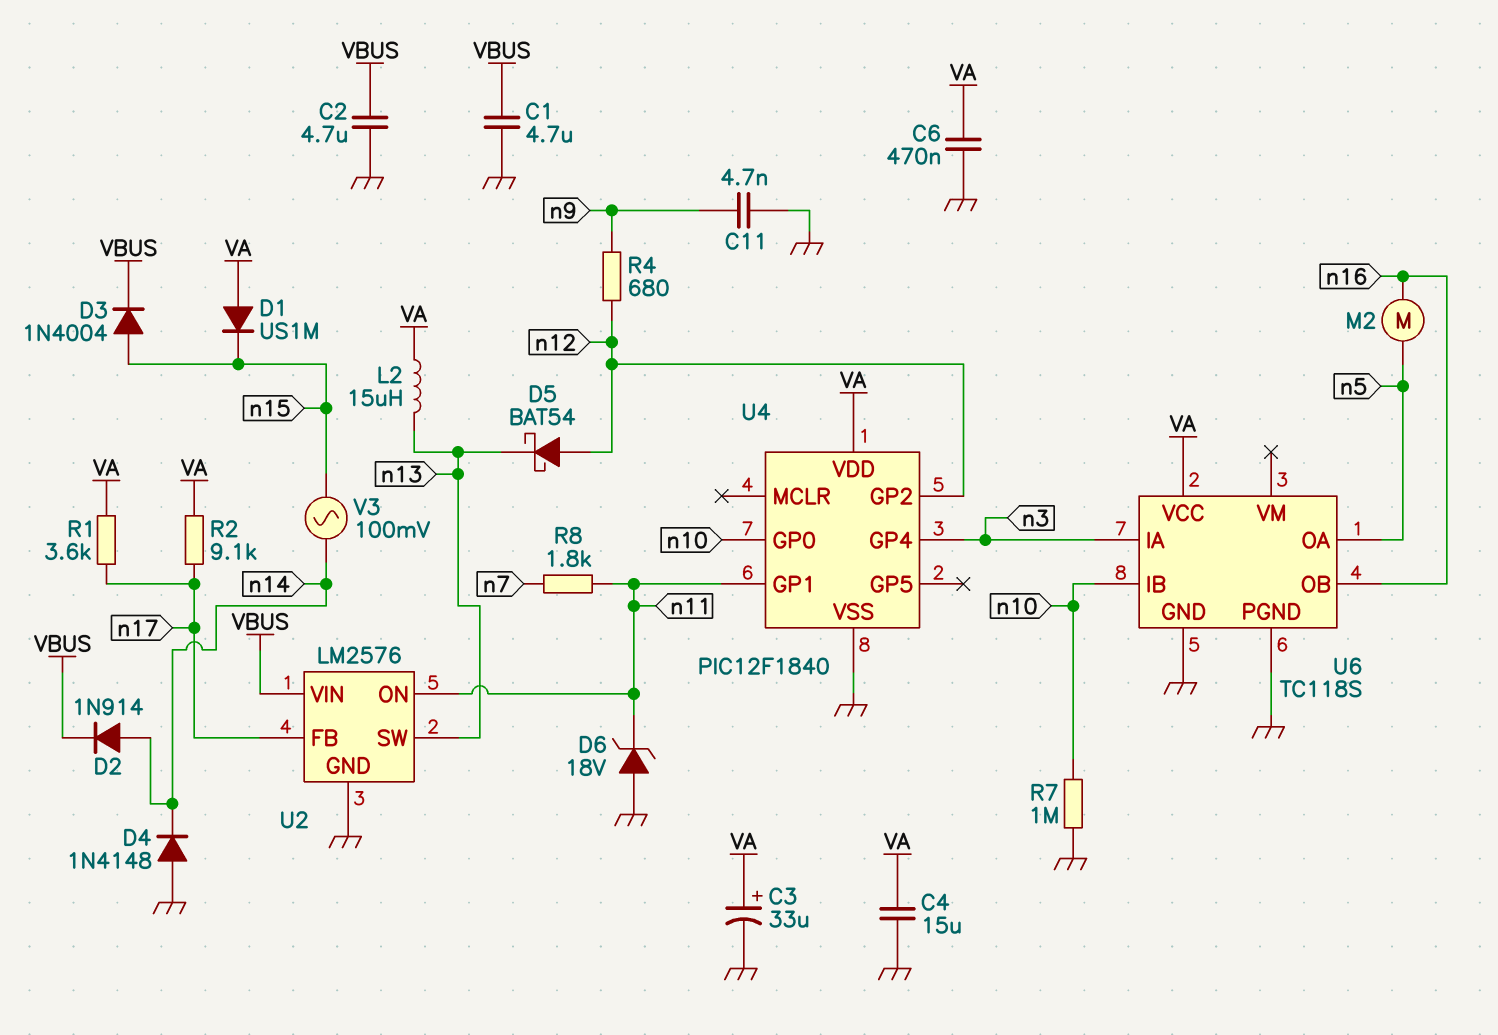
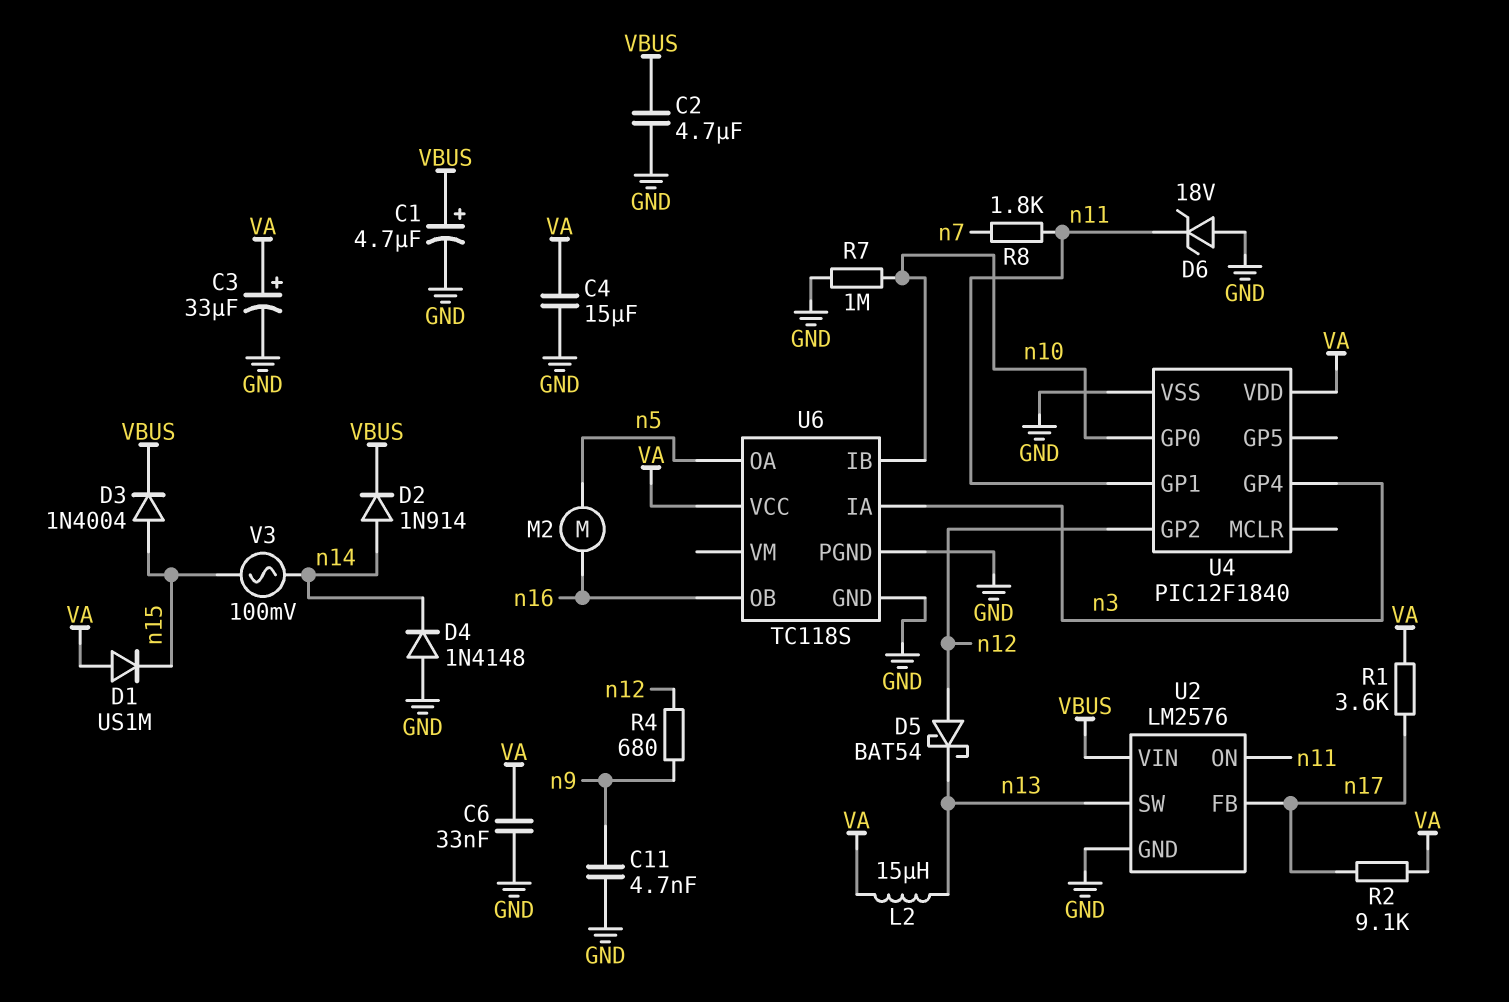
C1: 4.7uF (GND, VBUS) -> 4.7uF (plus VBUS, minus GND)
C6: 470nF (GND, VA) -> 33nF (GND, VA)

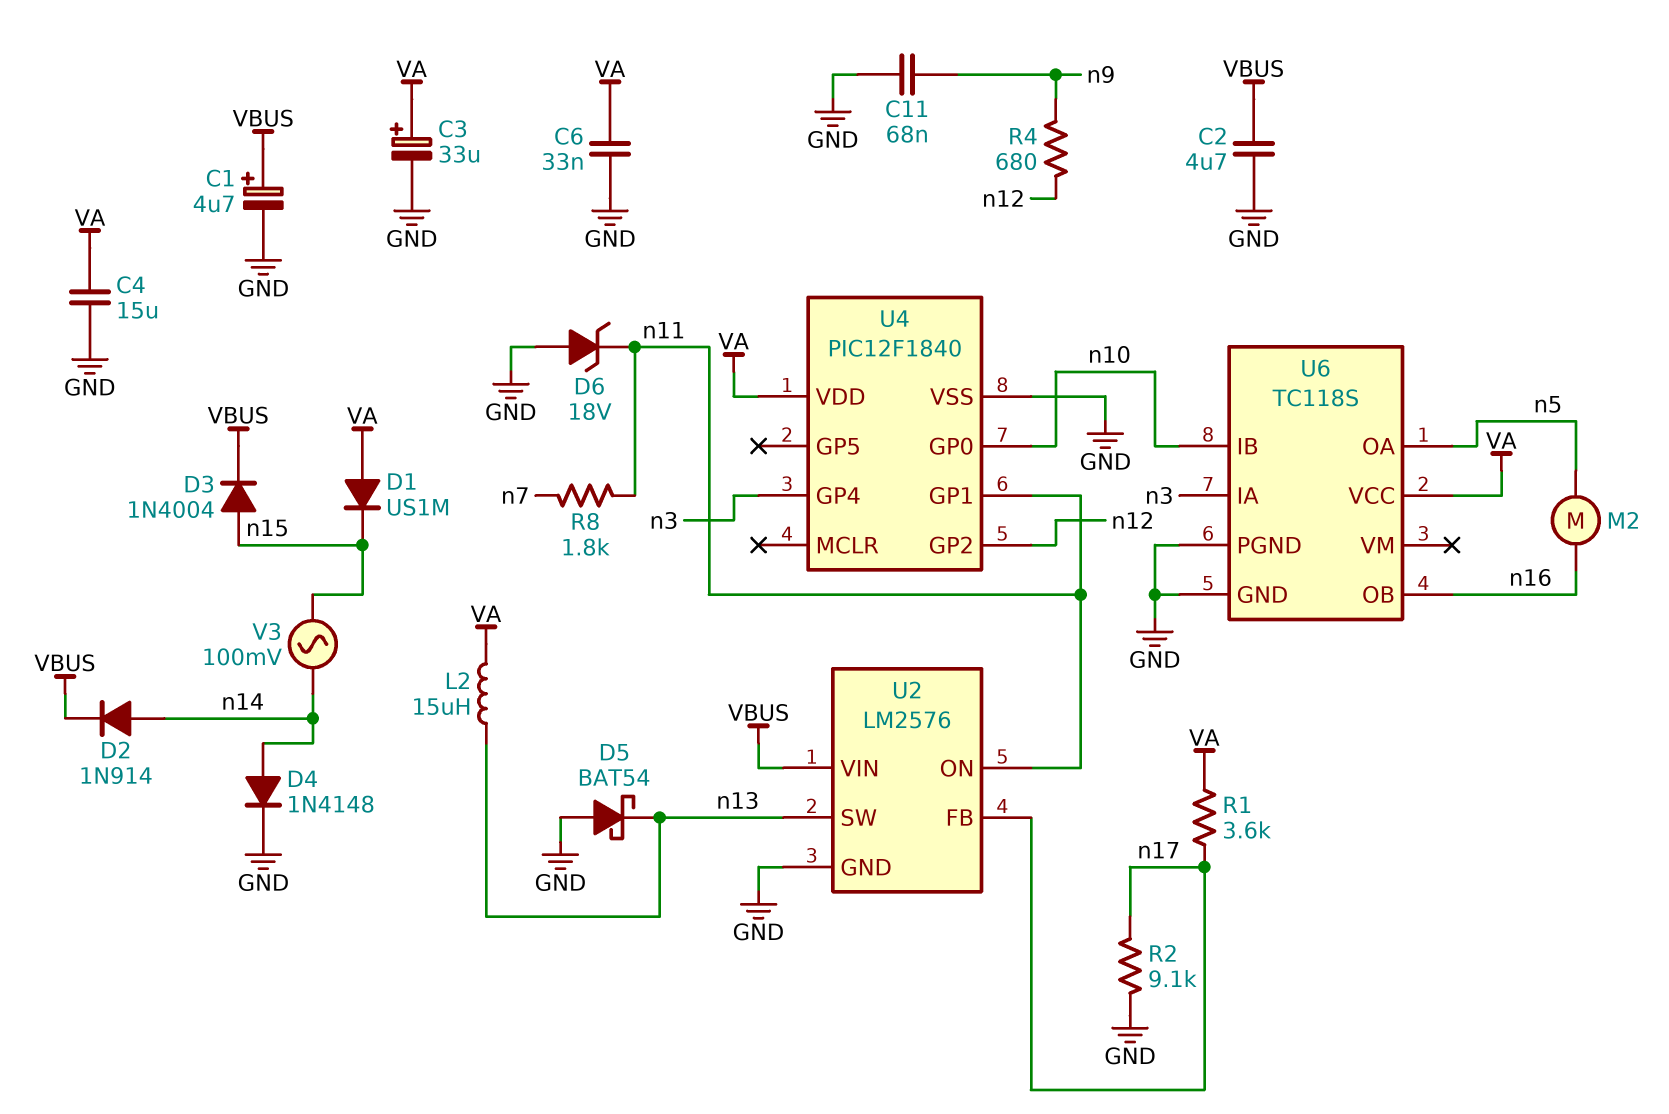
C11: 4.7nF (GND, n9) -> 68nF (GND, n9)
D4: diode 1N4148 (A GND, K n14) -> diode 1N4148 (A n14, K GND)
D5: schottky BAT54 (A n12, K n13) -> schottky BAT54 (A GND, K n13)
R2: 9.1k (VA, n17) -> 9.1k (GND, n17)
R7: 1M (GND, n10) -> none

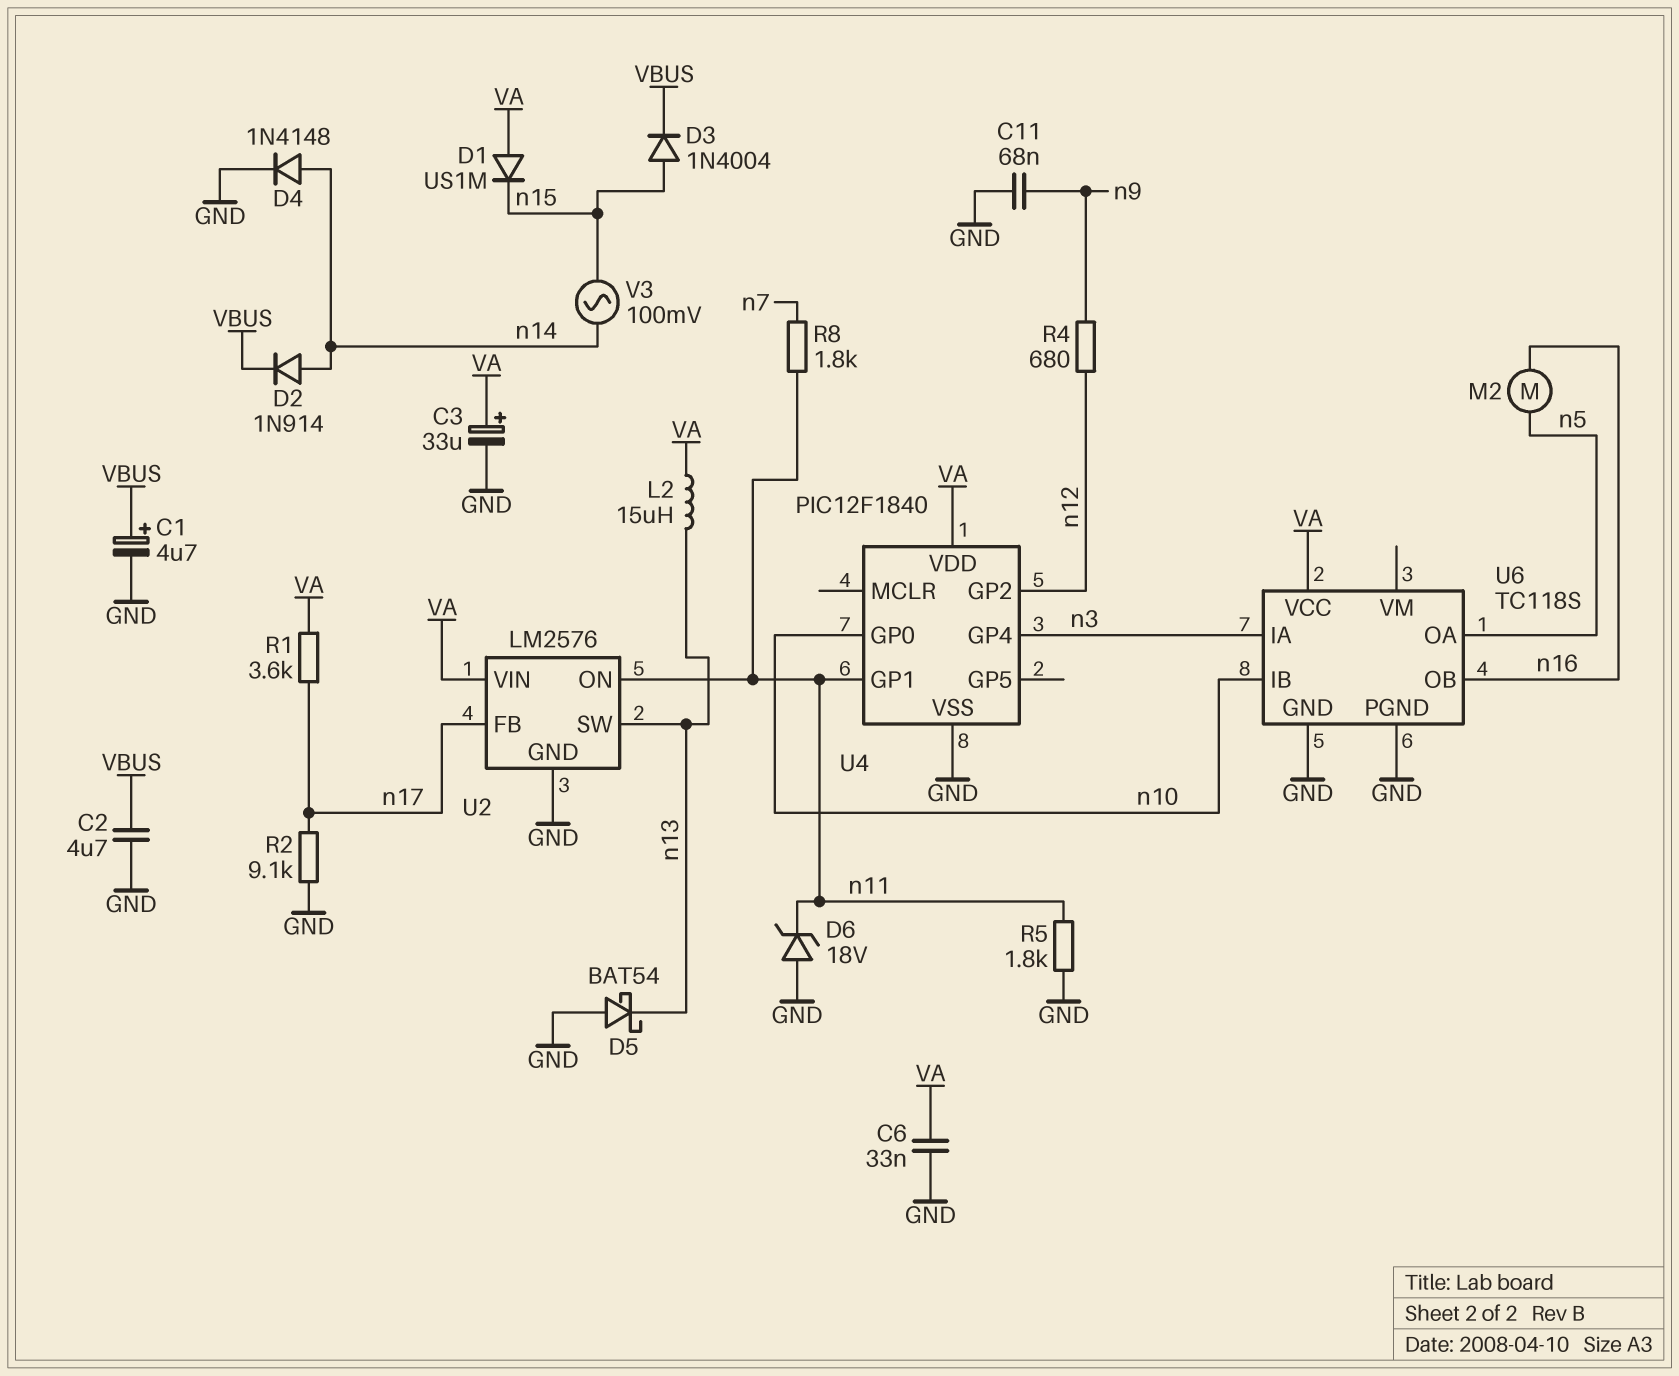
C4: 15uF (GND, VA) -> none
R5: none -> 1.8k (GND, n11)
U2 pin VIN: VBUS -> VA

